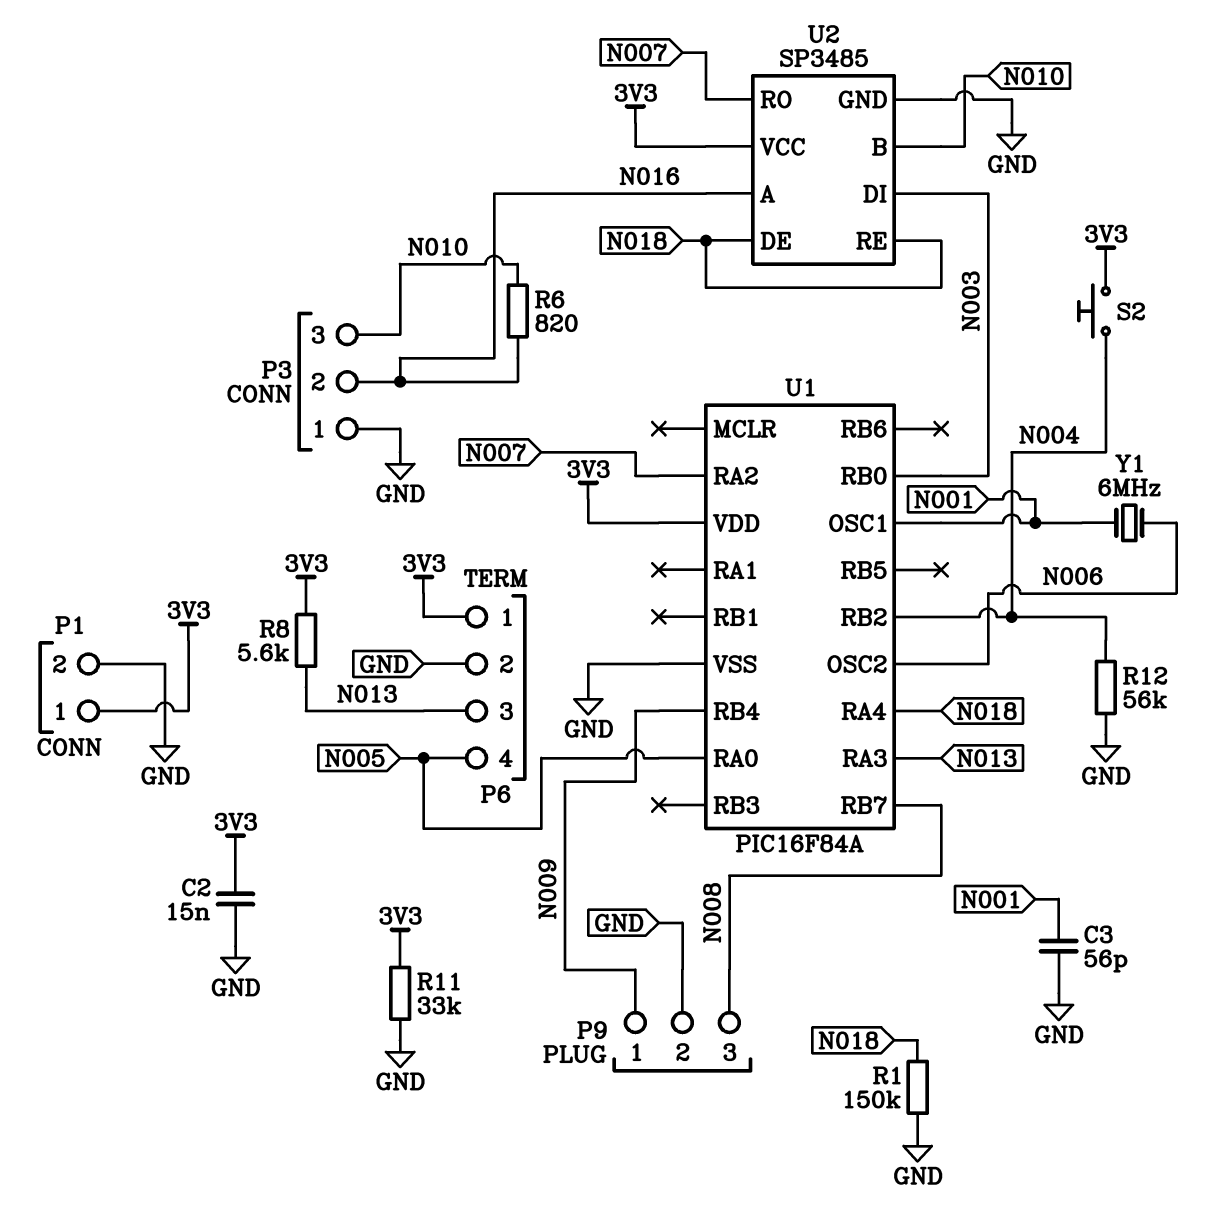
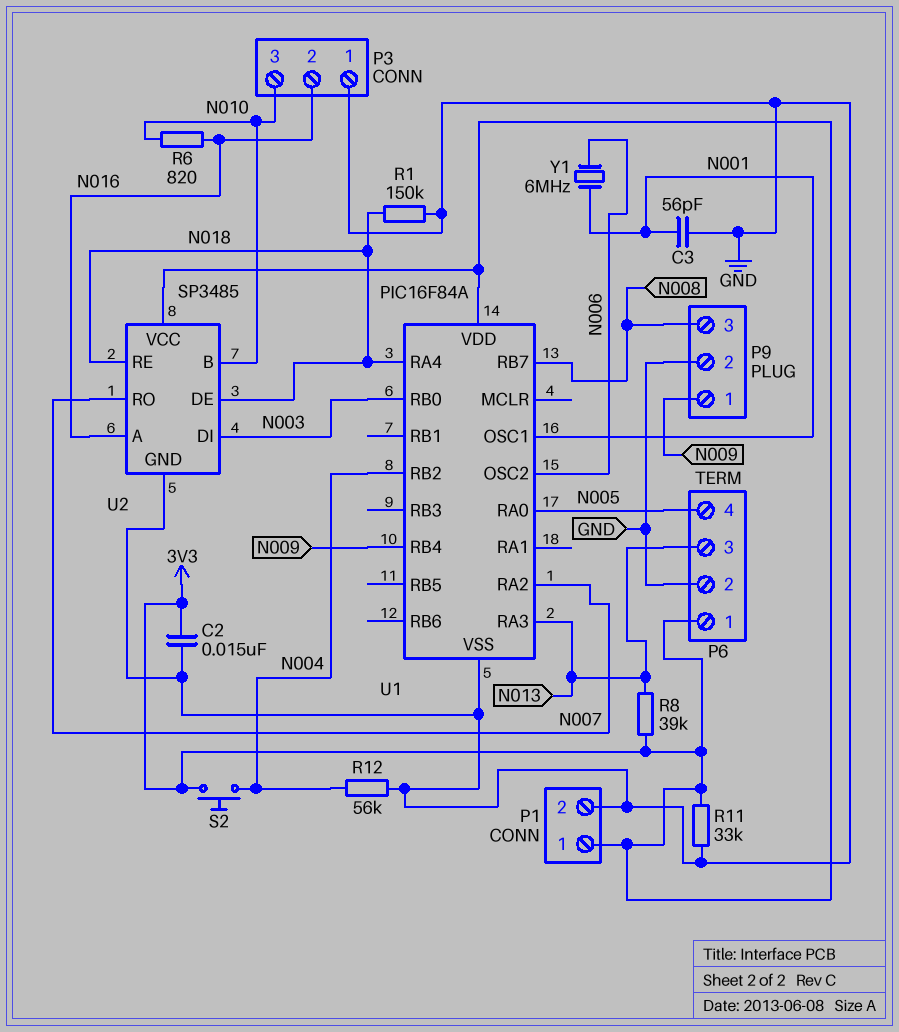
R8: 5.6k (3V3, N013) -> 39k (3V3, N013)

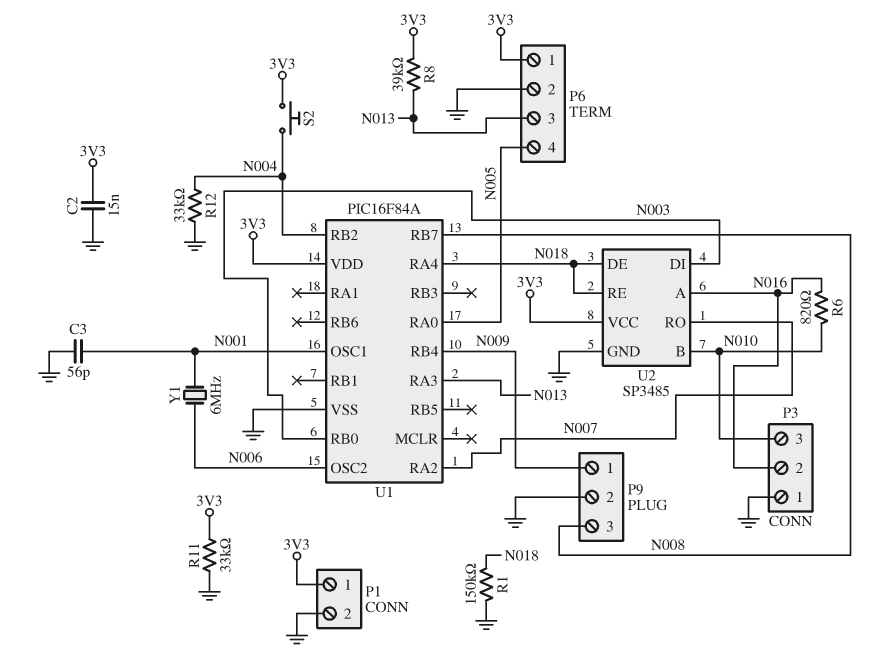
R12: 56k (GND, N004) -> 33k (GND, N004)

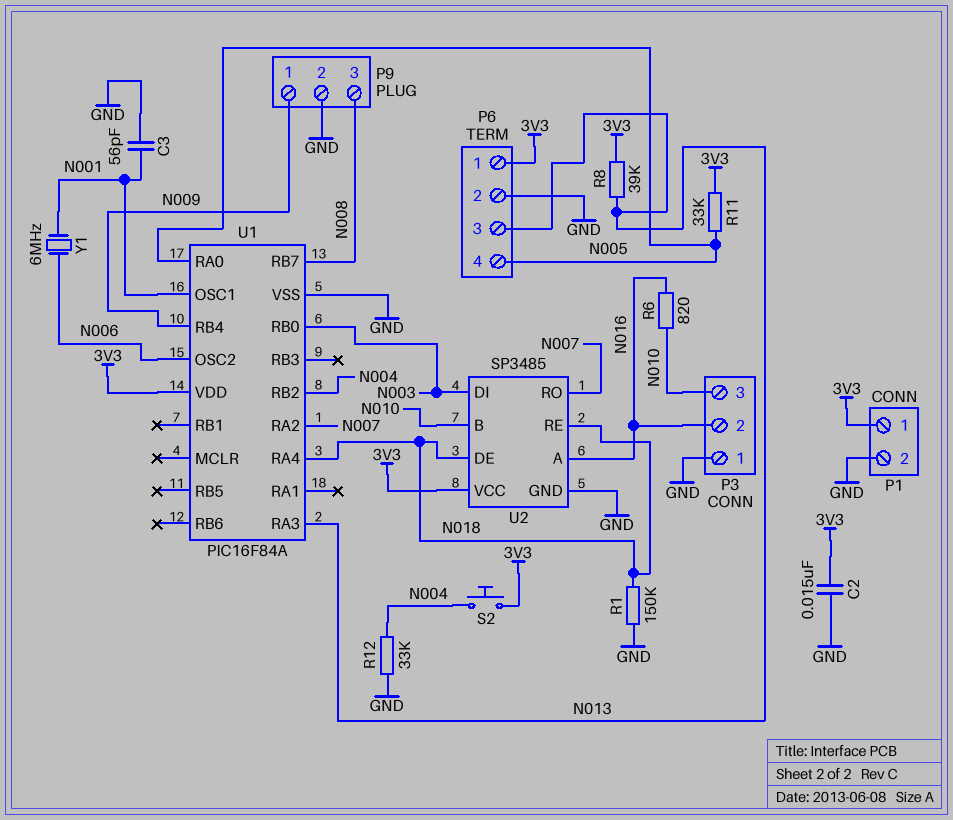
R11: 33k (3V3, GND) -> 33k (3V3, N005)

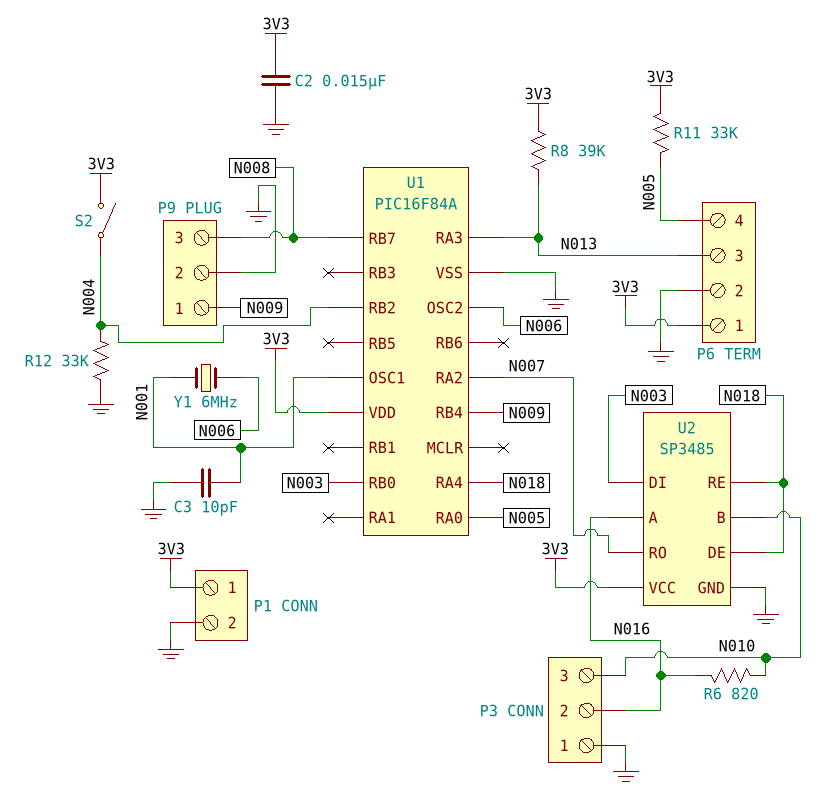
C3: 56pF (GND, N001) -> 10pF (GND, N001)
R1: 150k (GND, N018) -> none
S2: button (3V3, N004) -> switch (3V3, N004)

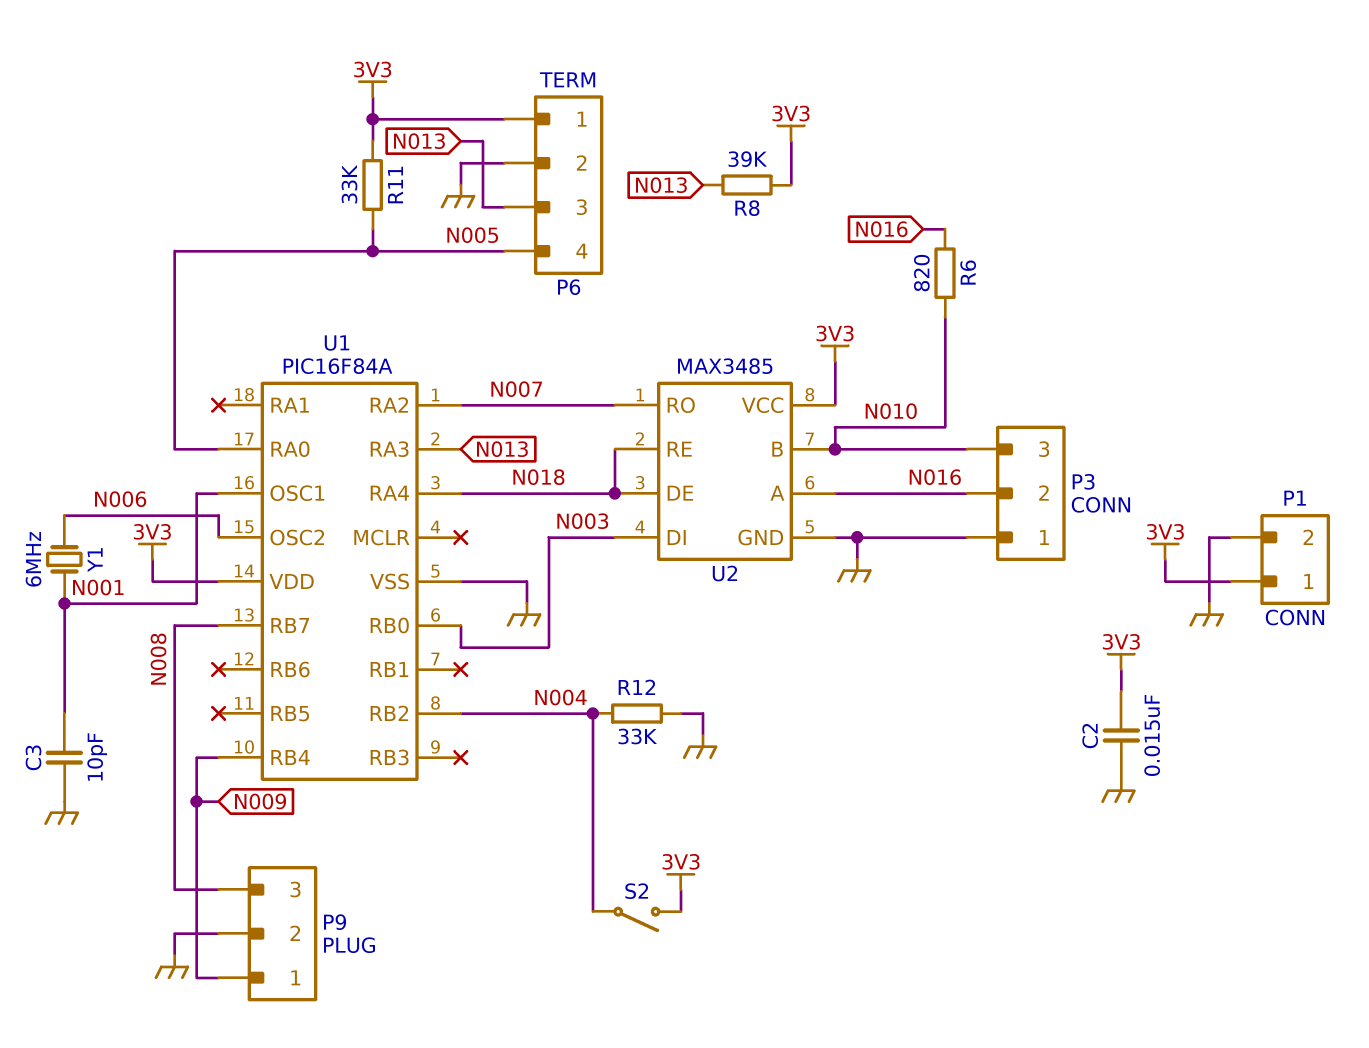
U2: SP3485 -> MAX3485

